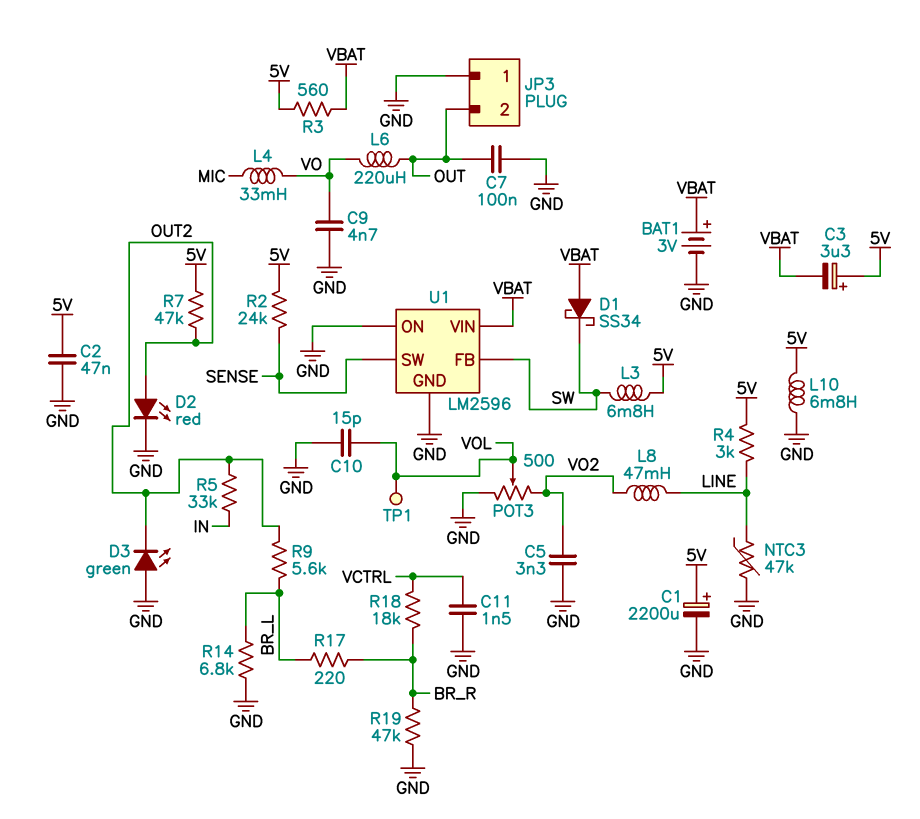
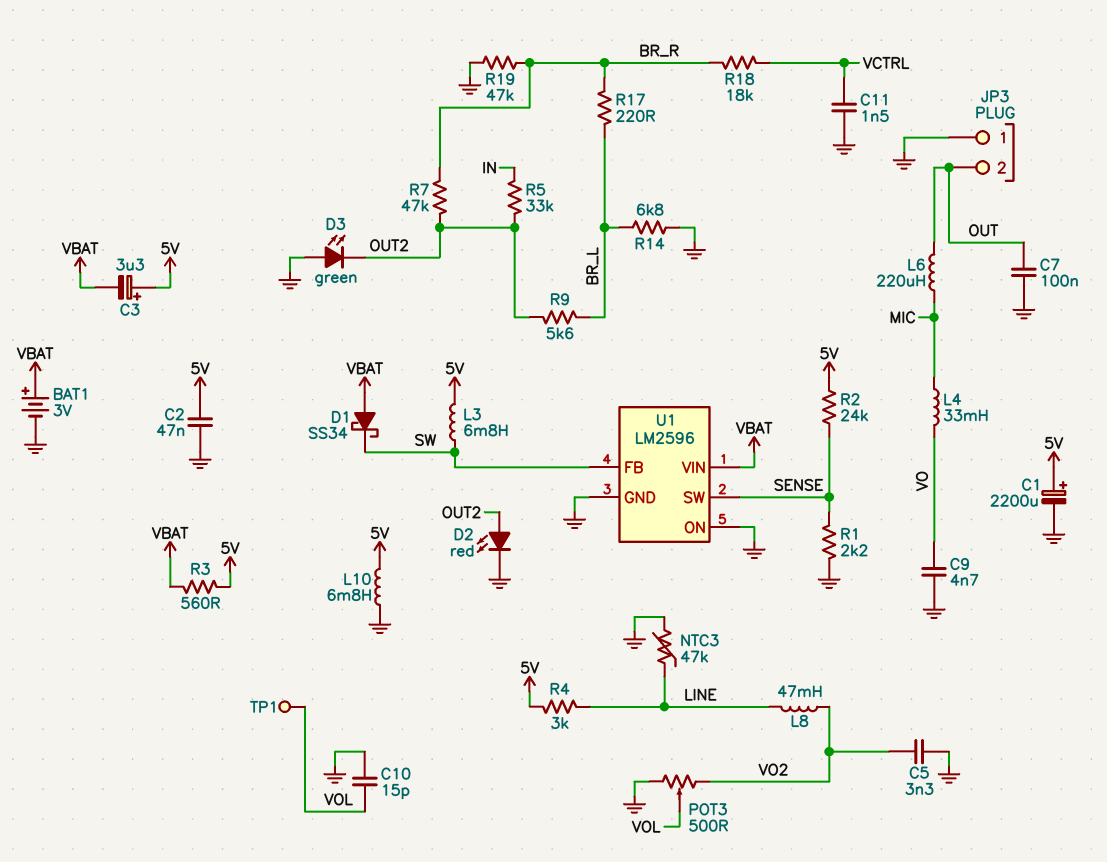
L6: 220uH (OUT, VO) -> 220uH (MIC, OUT)
R1: none -> 2.2k (GND, SENSE)
R7: 47k (5V, OUT2) -> 47k (BR_R, OUT2)

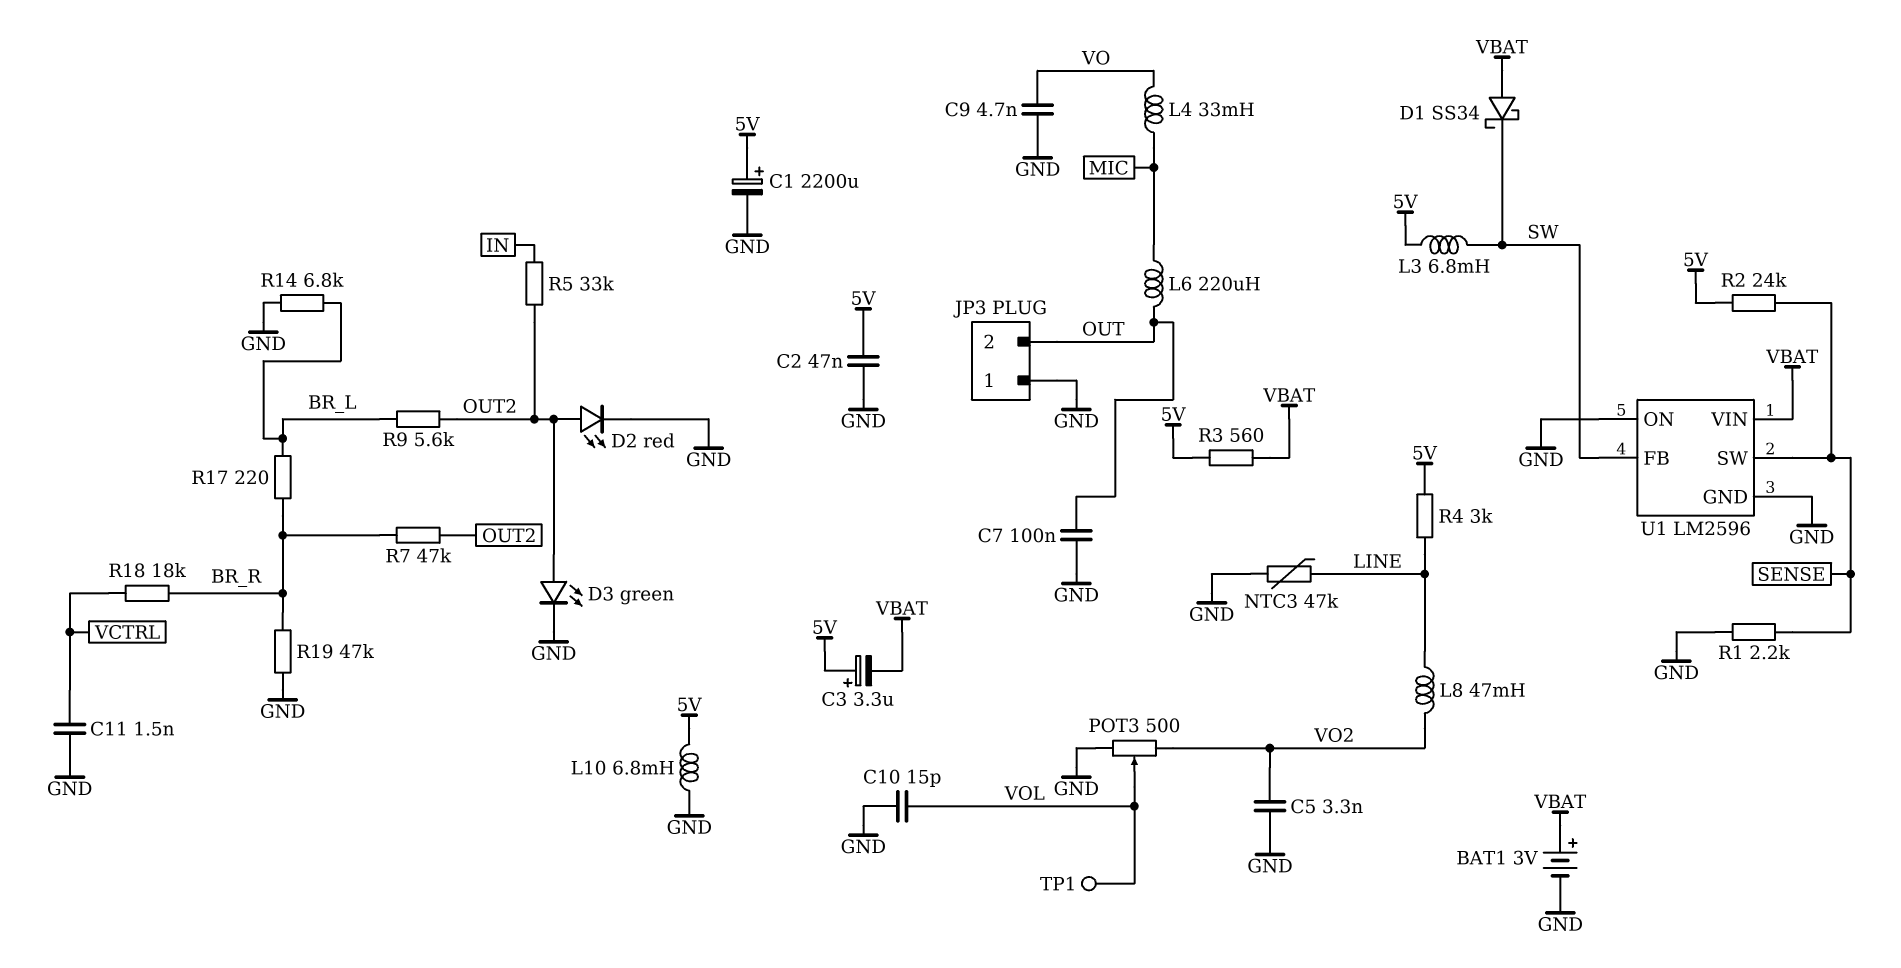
D3: LED green (A GND, K OUT2) -> LED green (A OUT2, K GND)

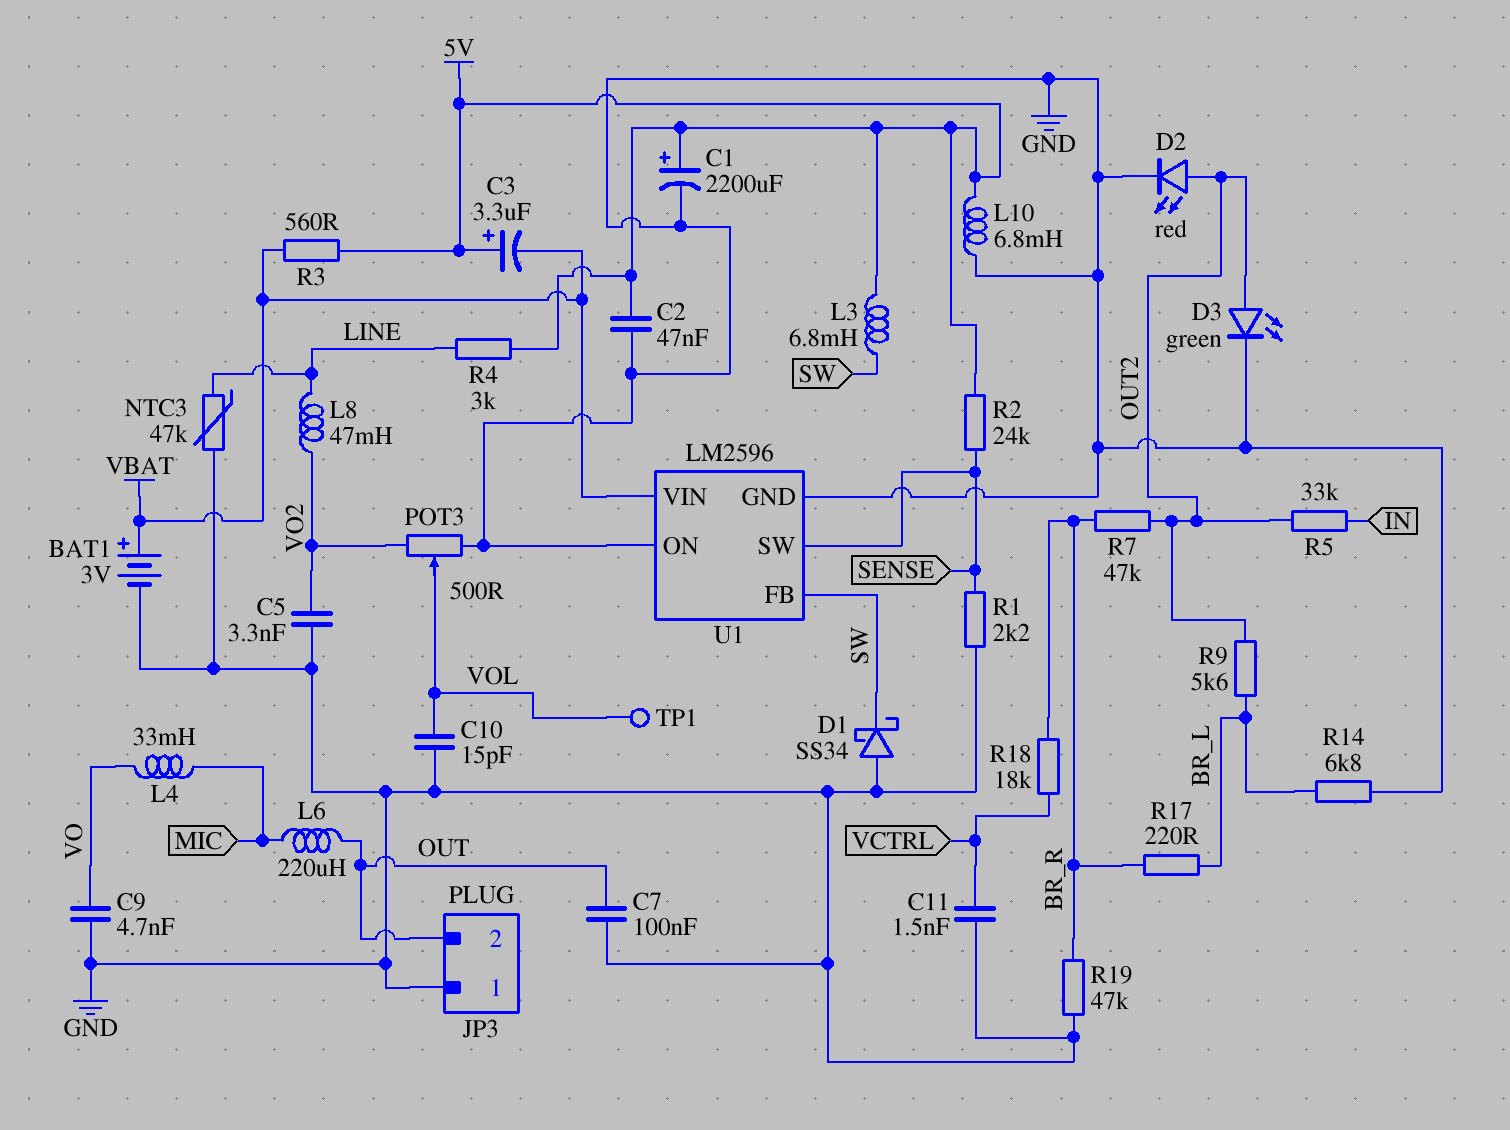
D1: schottky SS34 (A VBAT, K SW) -> schottky SS34 (A GND, K SW)

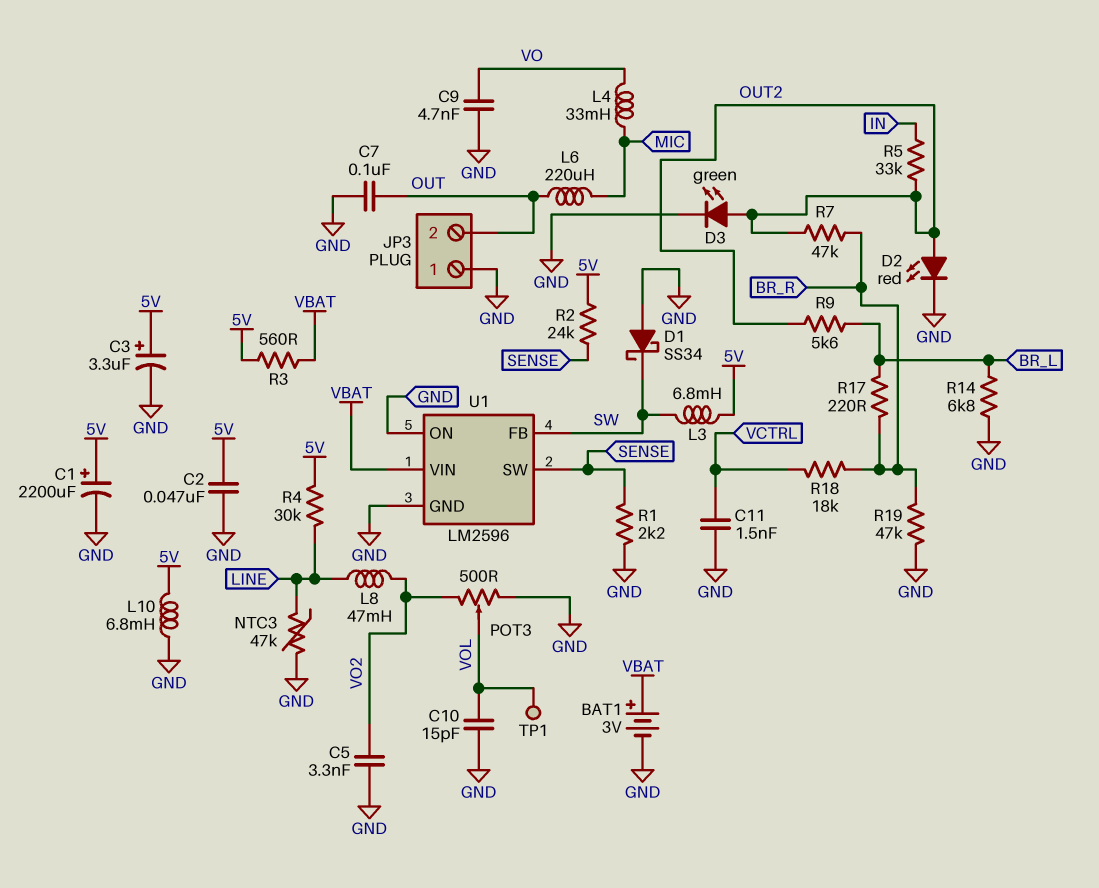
C3: 3.3uF (plus 5V, minus VBAT) -> 3.3uF (plus 5V, minus GND)
R4: 3k (5V, LINE) -> 30k (5V, LINE)

